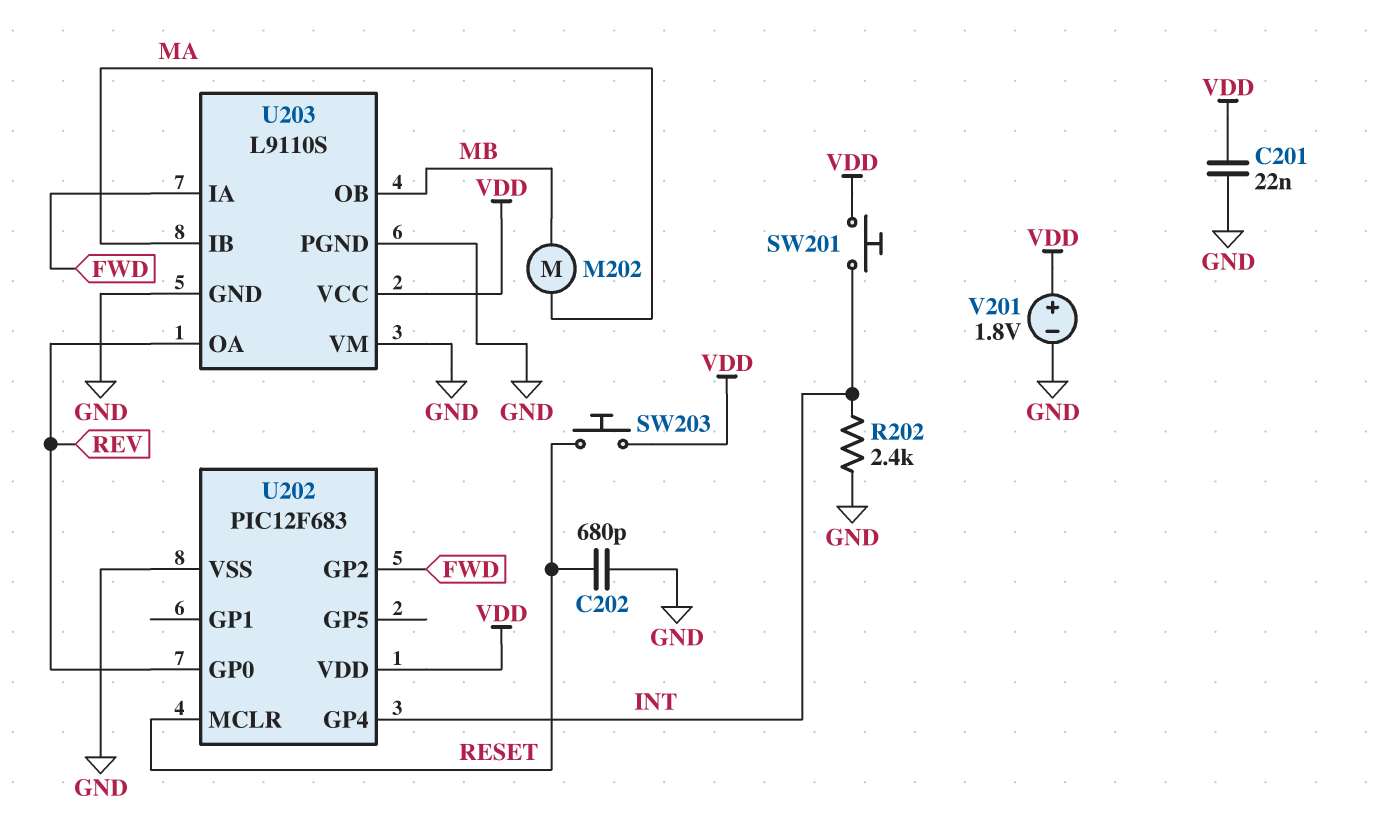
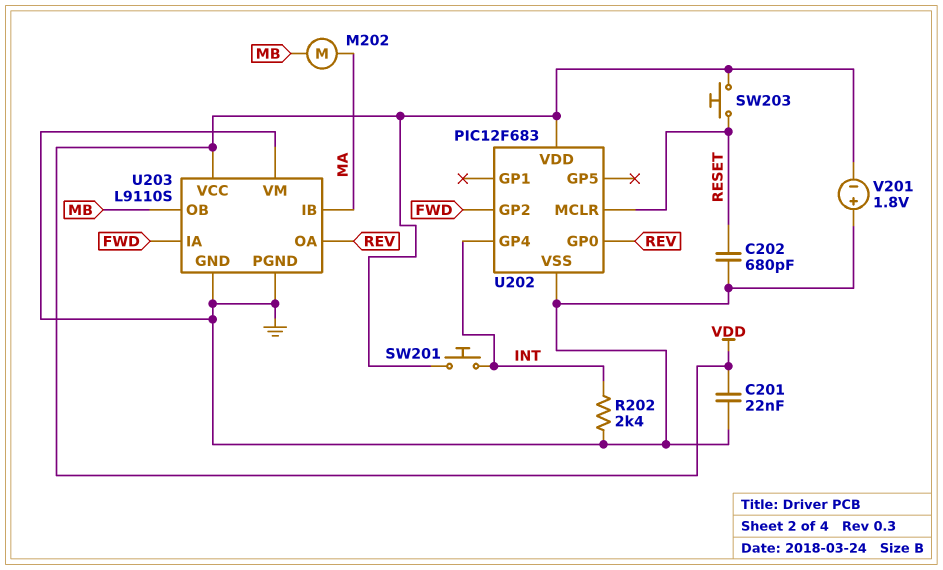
V201: 1.8V (plus VDD, minus GND) -> 1.8V (plus GND, minus VDD)

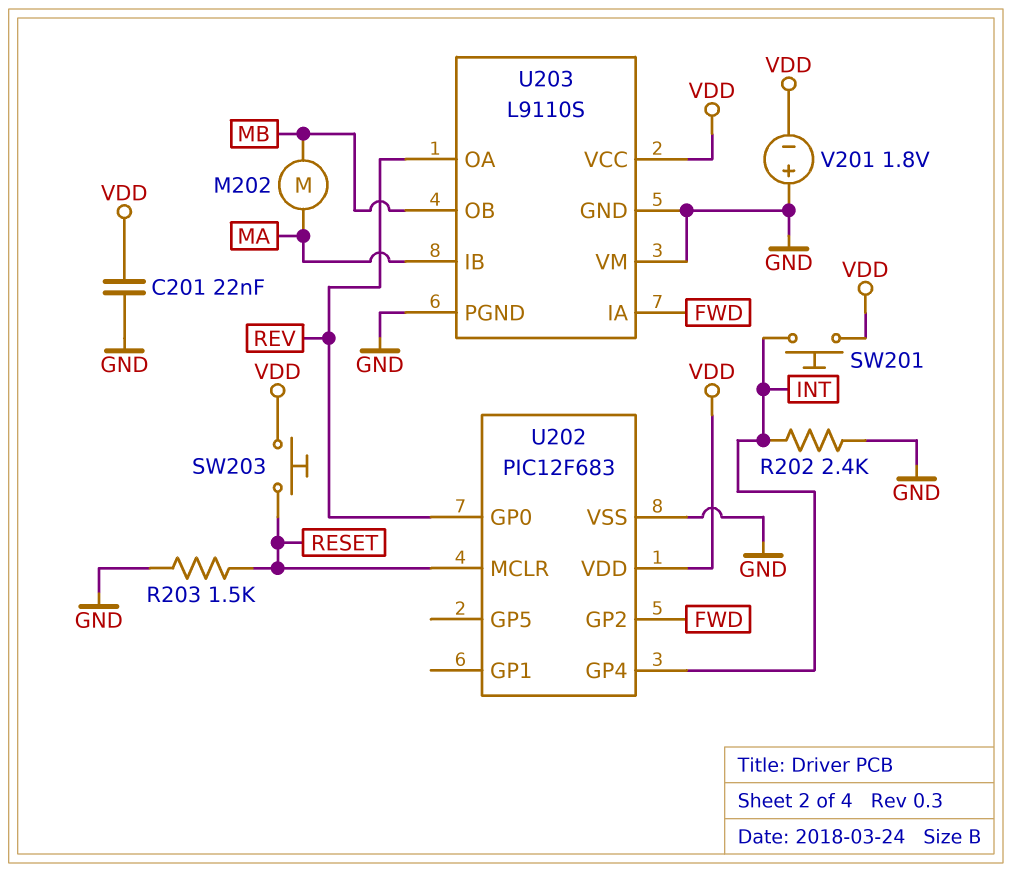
C202: 680pF (GND, RESET) -> none
R203: none -> 1.5k (GND, RESET)

